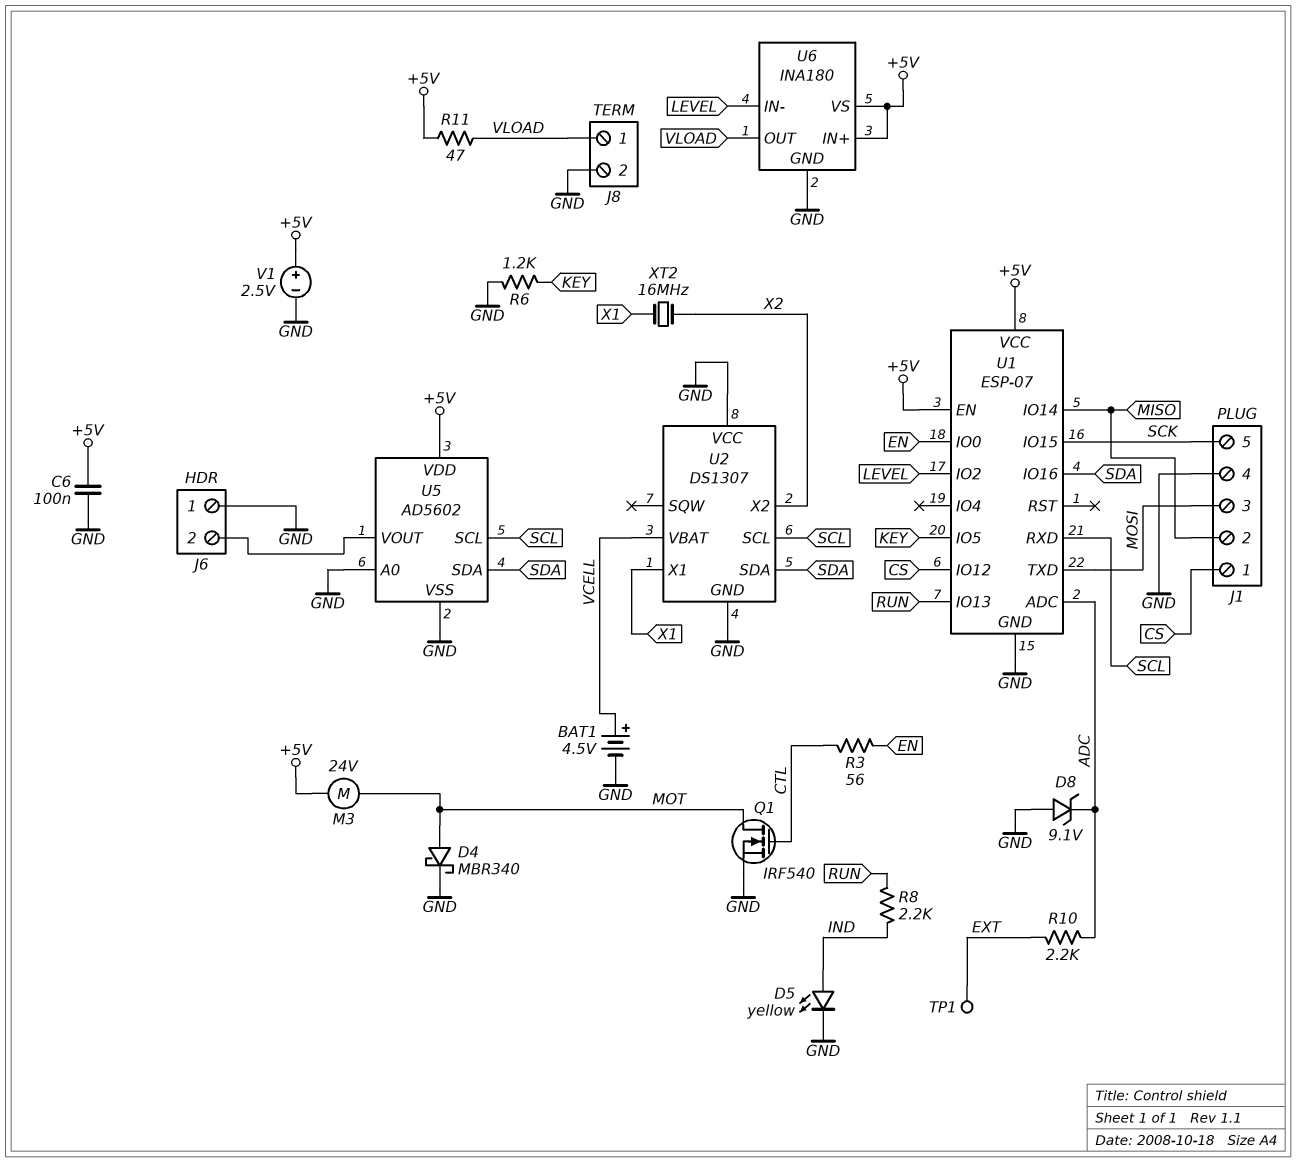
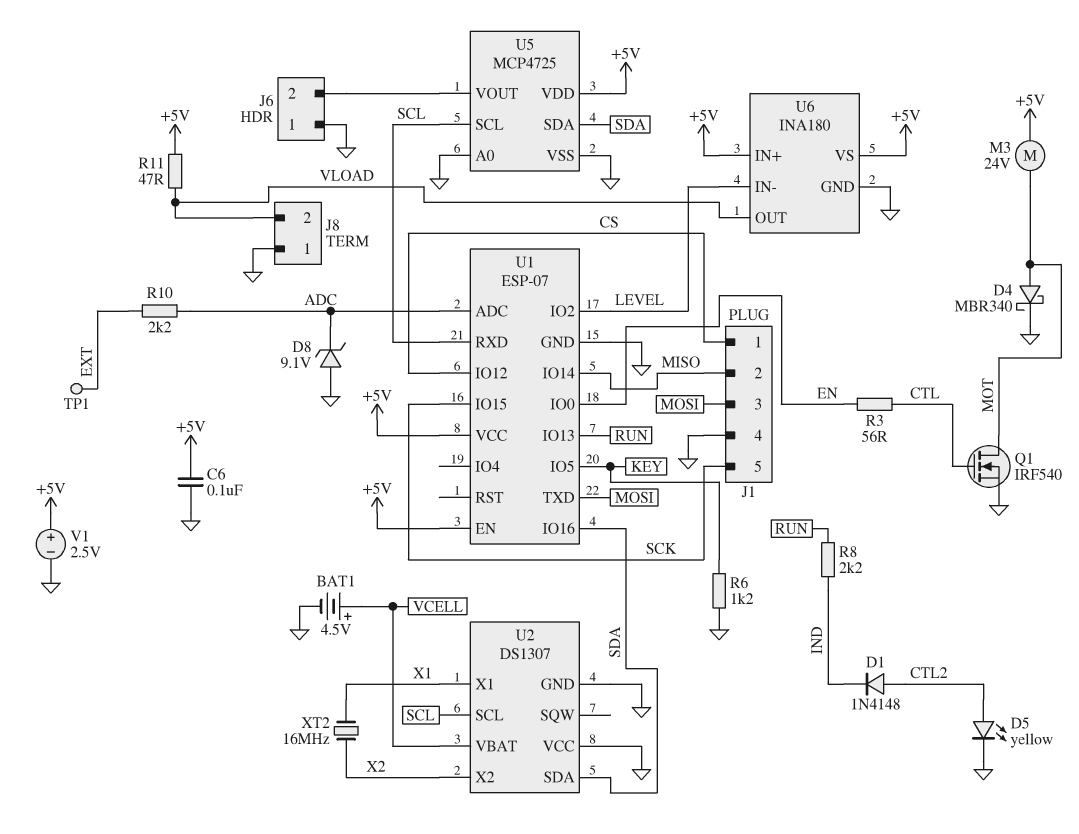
D1: none -> diode 1N4148 (A CTL2, K IND)
D5: LED yellow (A IND, K GND) -> LED yellow (A CTL2, K GND)
J8 pin 1: VLOAD -> GND
J8 pin 2: GND -> VLOAD
U5: AD5602 -> MCP4725

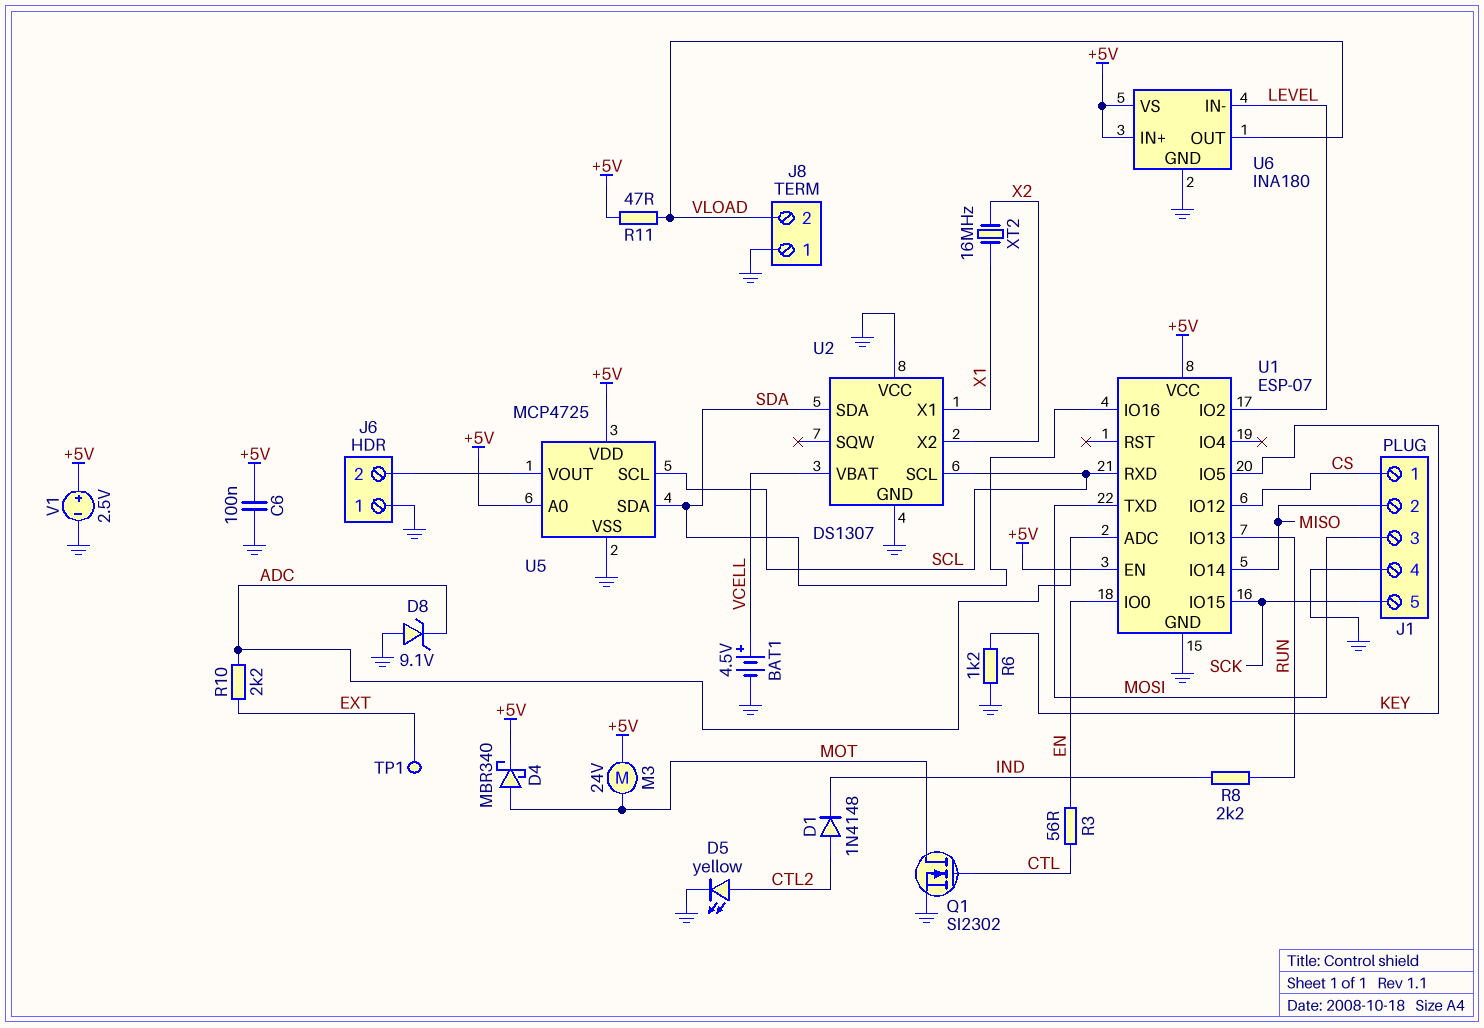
D4: schottky MBR340 (A MOT, K GND) -> schottky MBR340 (A MOT, K +5V)
Q1: NMOS IRF540 (G CTL, D MOT, S GND) -> NMOS SI2302 (G CTL, D MOT, S GND)
U5 pin A0: GND -> +5V

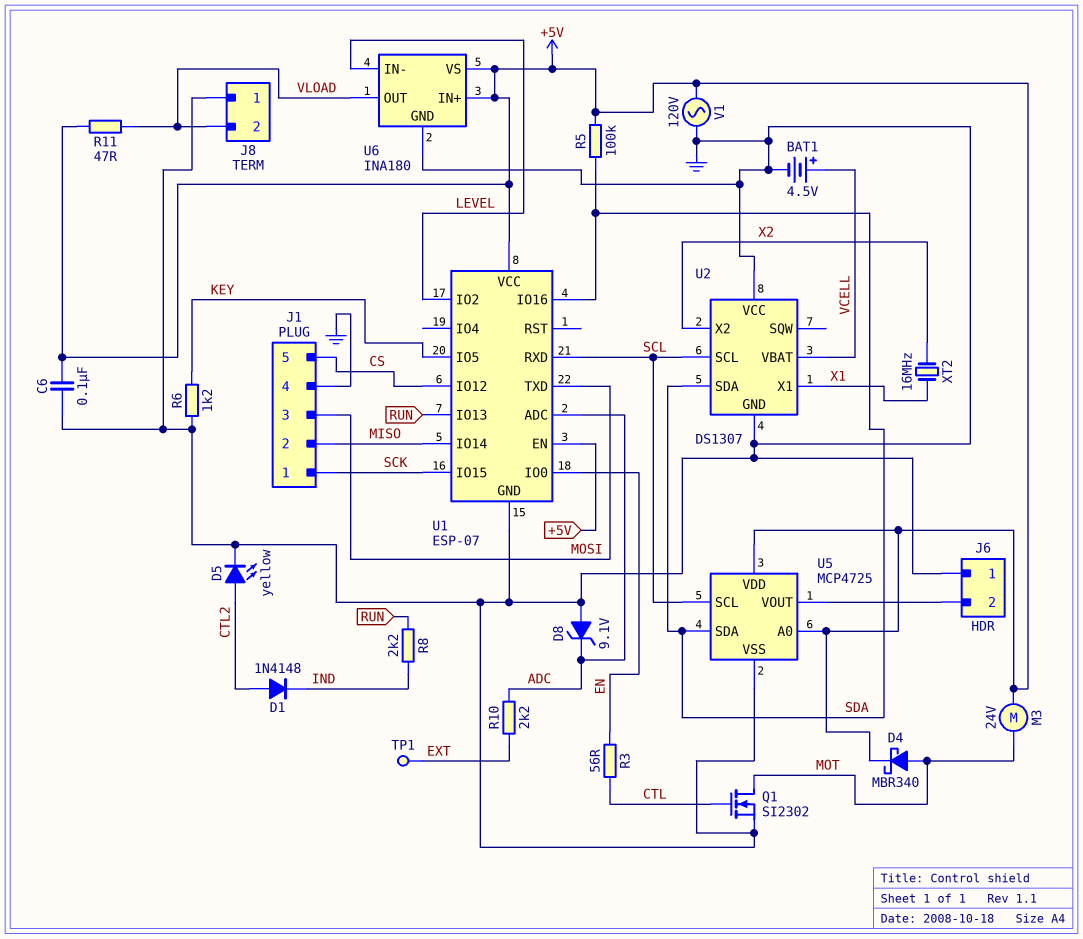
J1 pin 1: CS -> SCK
J1 pin 5: SCK -> CS
R5: none -> 100k (+5V, SDA)
V1: 2.5V (plus +5V, minus GND) -> AC 120V (+5V, GND)

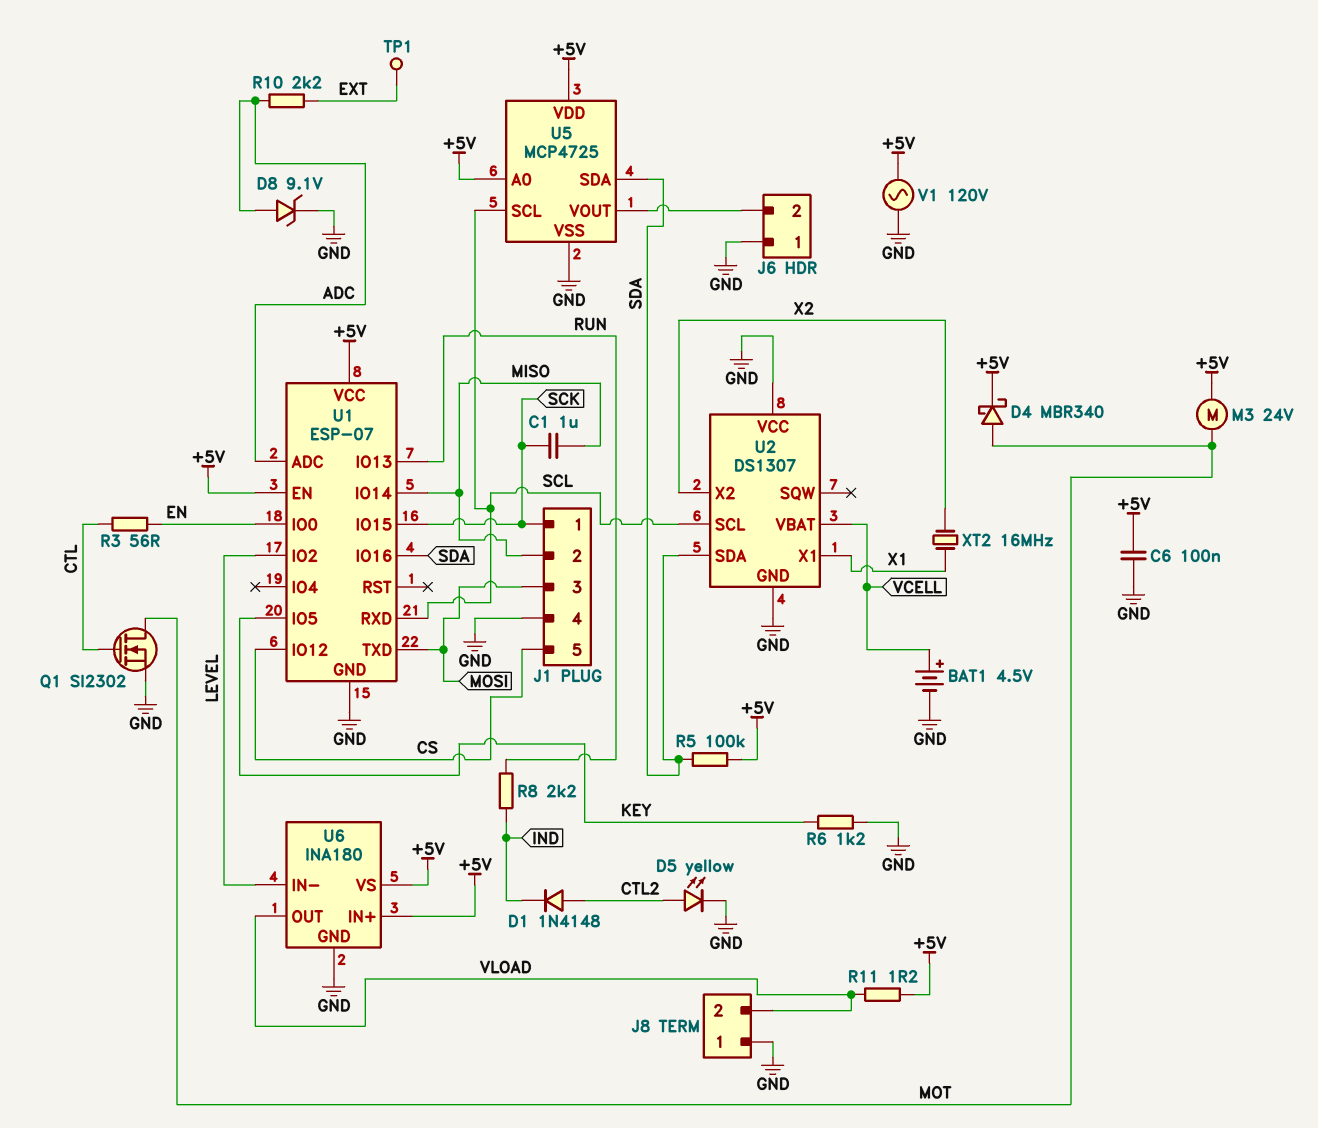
C1: none -> 1uF (MISO, SCK)
D8: zener 9.1V (A GND, K ADC) -> zener 9.1V (A ADC, K GND)
R11: 47 (+5V, VLOAD) -> 1.2 (+5V, VLOAD)

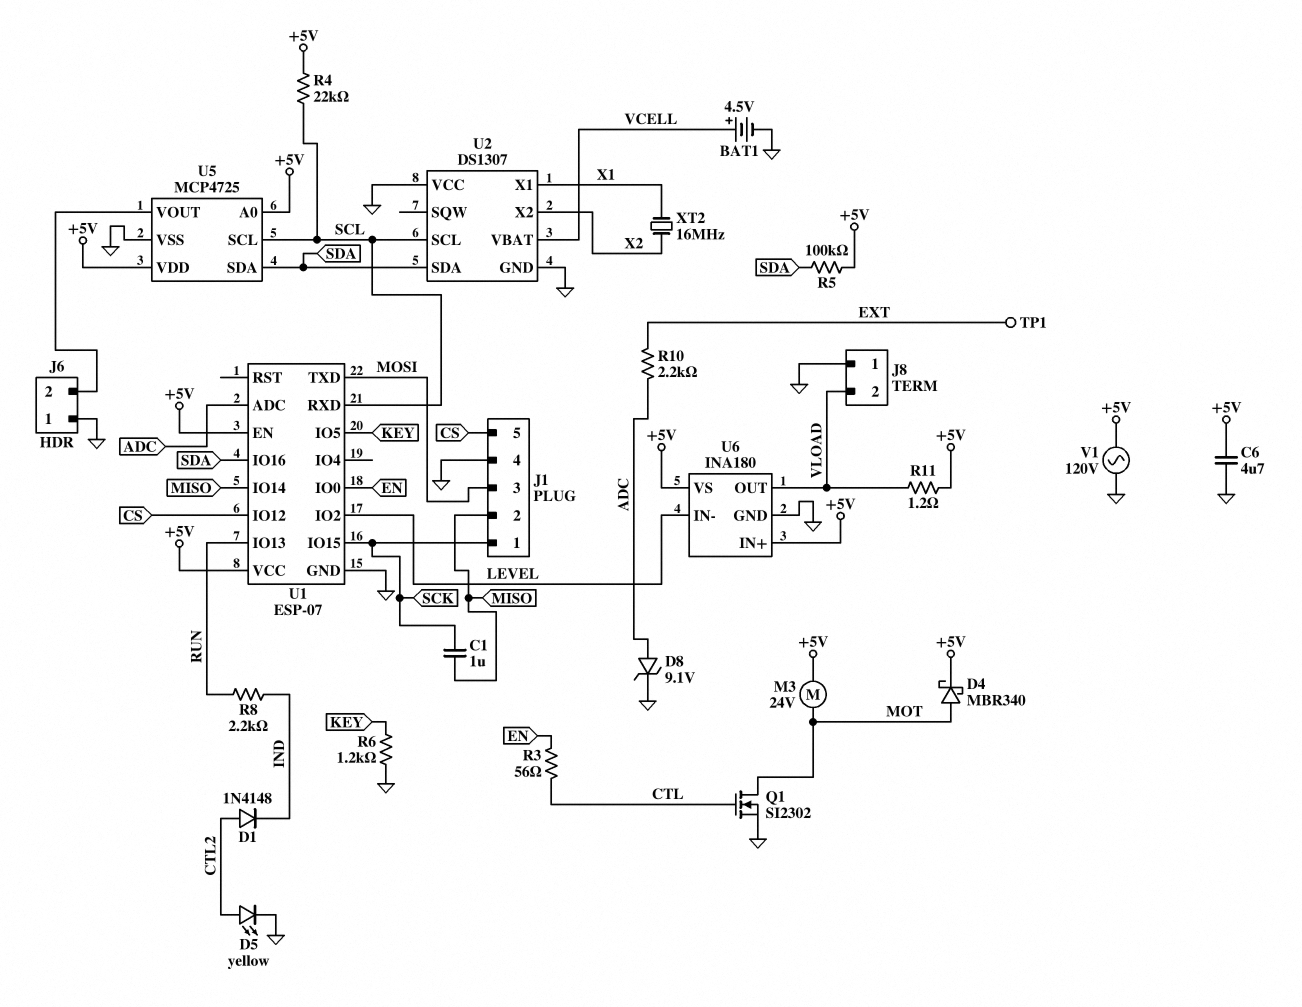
C6: 100nF (+5V, GND) -> 4.7uF (+5V, GND)
R4: none -> 22k (+5V, SCL)

